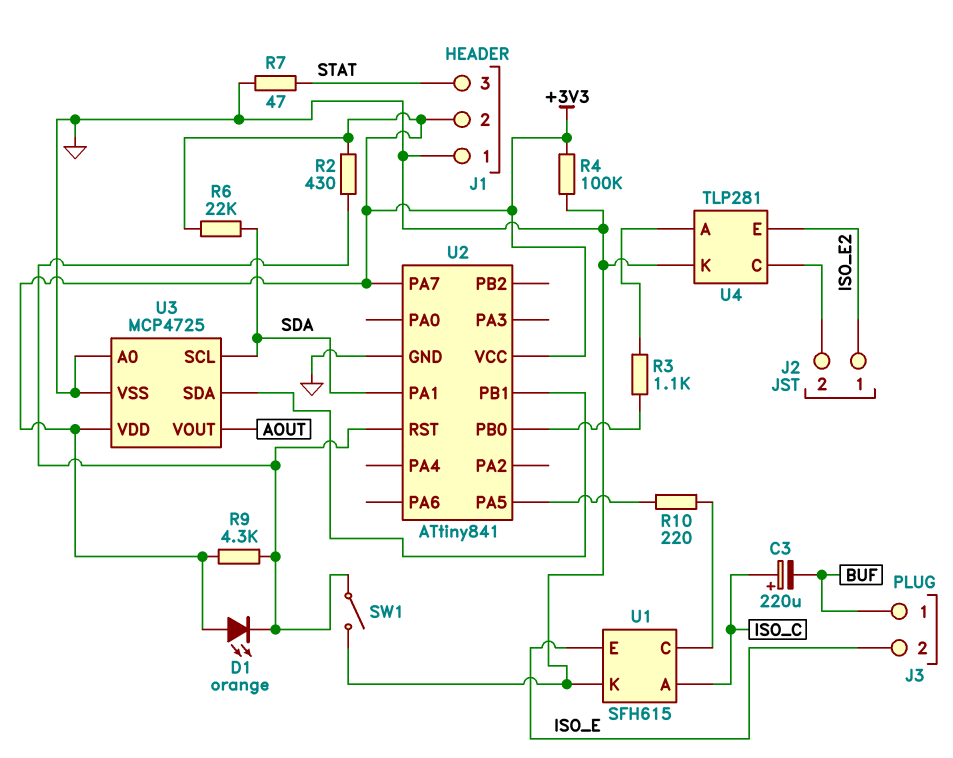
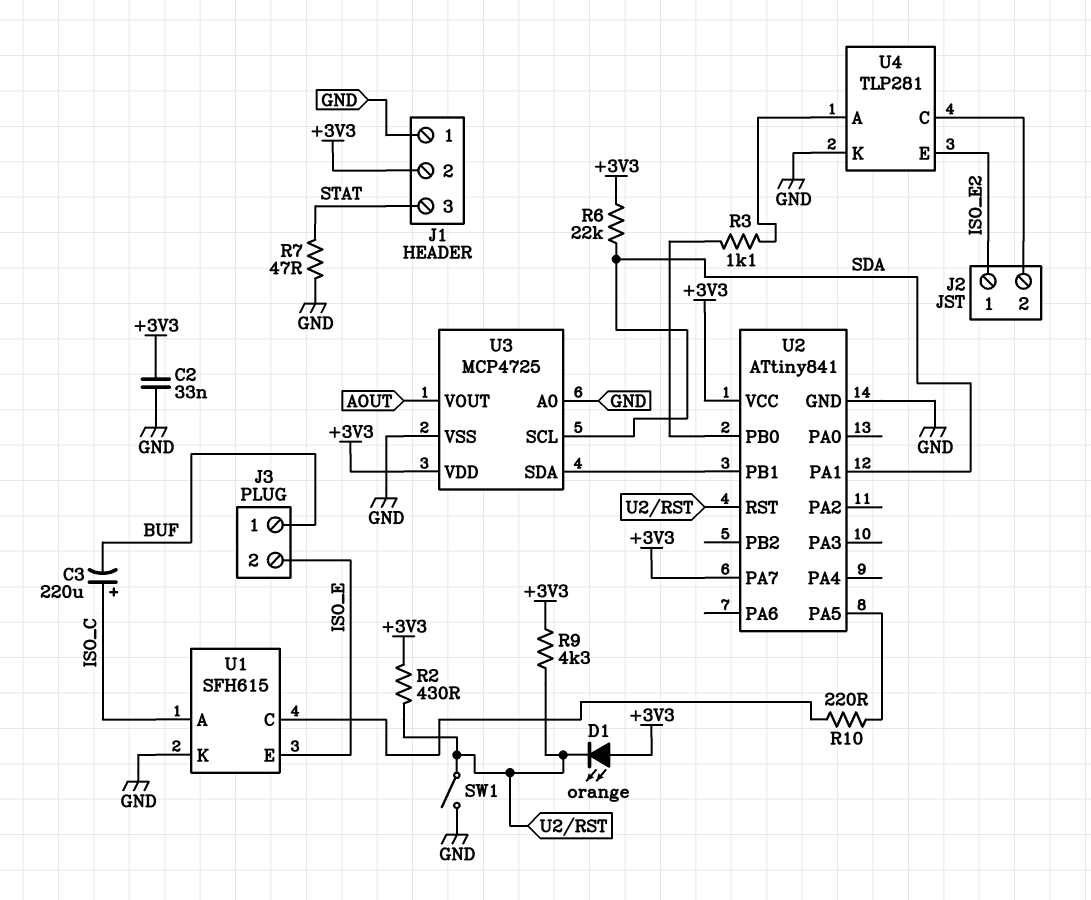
C2: none -> 33nF (+3V3, GND)
R4: 100k (+3V3, GND) -> none

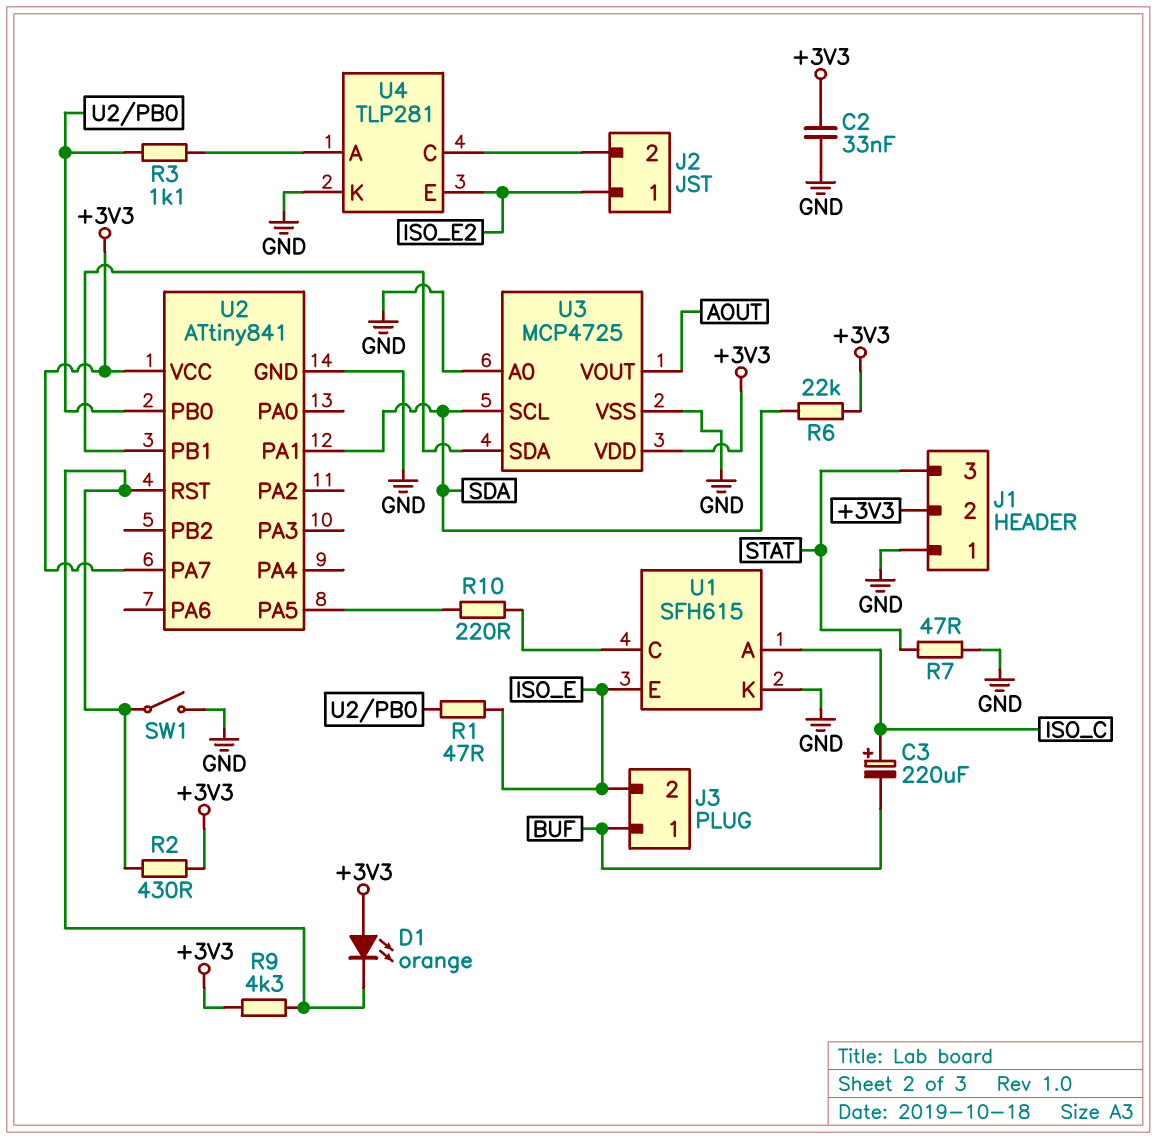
R1: none -> 47 (ISO_E, U2/PB0)

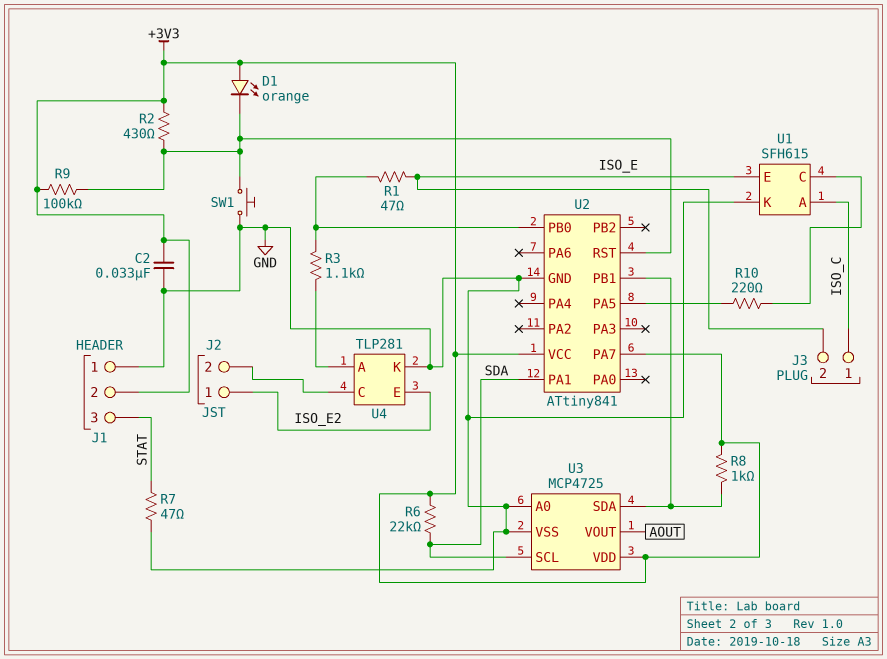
C3: 220uF (plus ISO_C, minus BUF) -> none
J3 pin 1: BUF -> ISO_C
R8: none -> 1k (+3V3, U2/PB1)
R9: 4.3k (+3V3, U2/RST) -> 100k (+3V3, U2/RST)
SW1: switch (GND, U2/RST) -> button (GND, U2/RST)

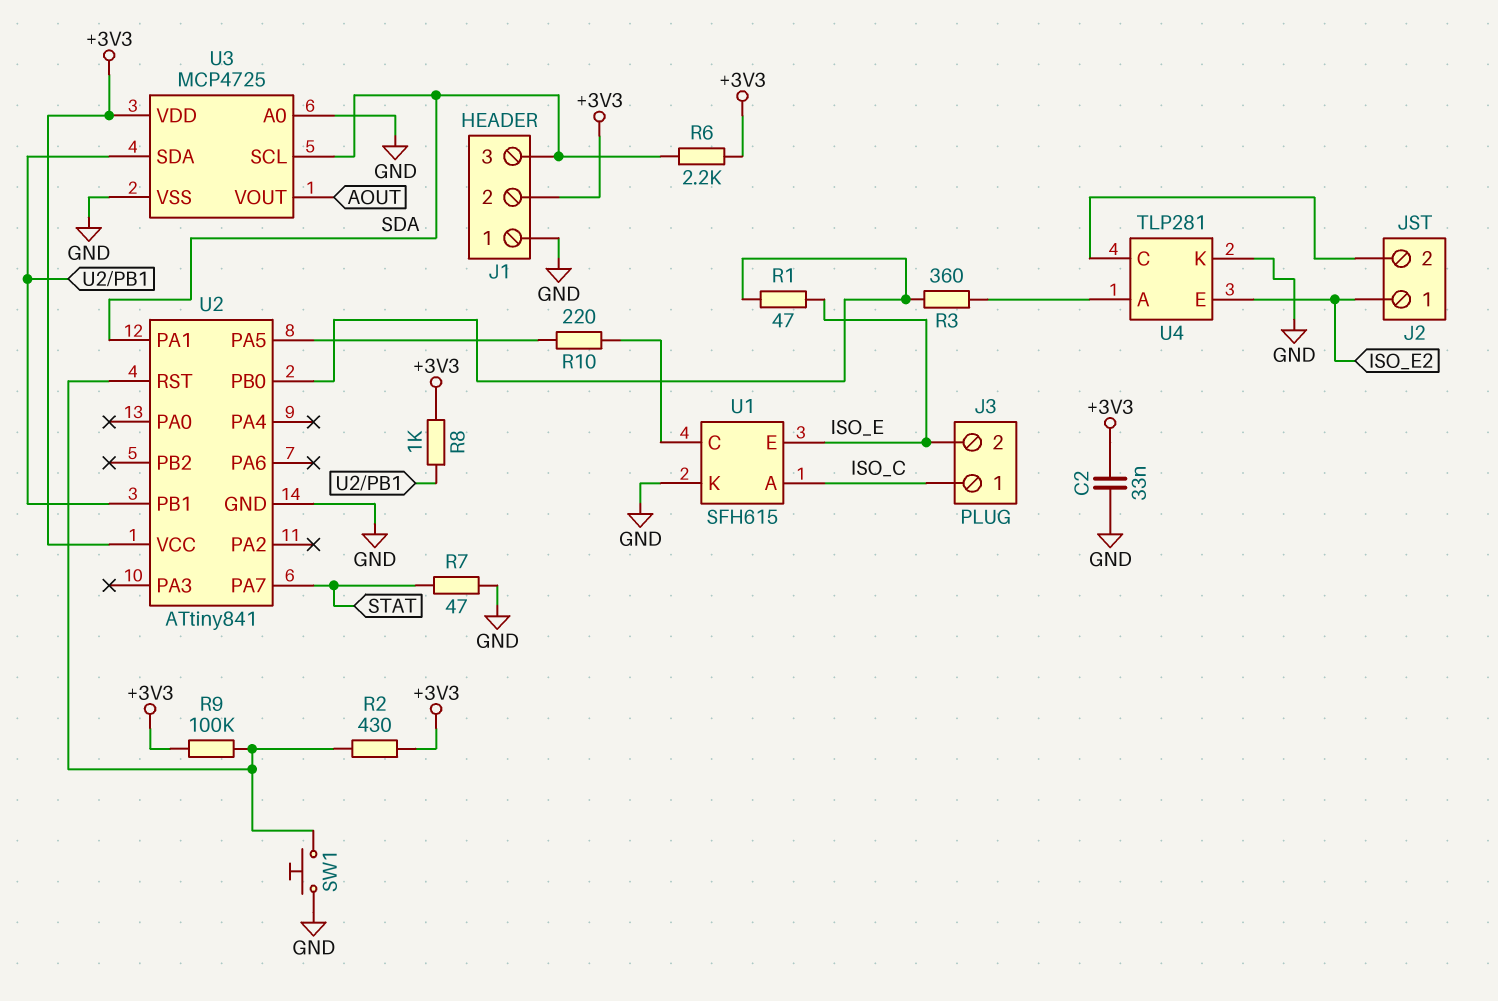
D1: LED orange (A +3V3, K U2/RST) -> none
J1 pin 3: STAT -> SDA
R3: 1.1k (U2/PB0, U4/A) -> 360 (U2/PB0, U4/A)
R6: 22k (+3V3, SDA) -> 2.2k (+3V3, SDA)
U2 pin PA7: +3V3 -> STAT

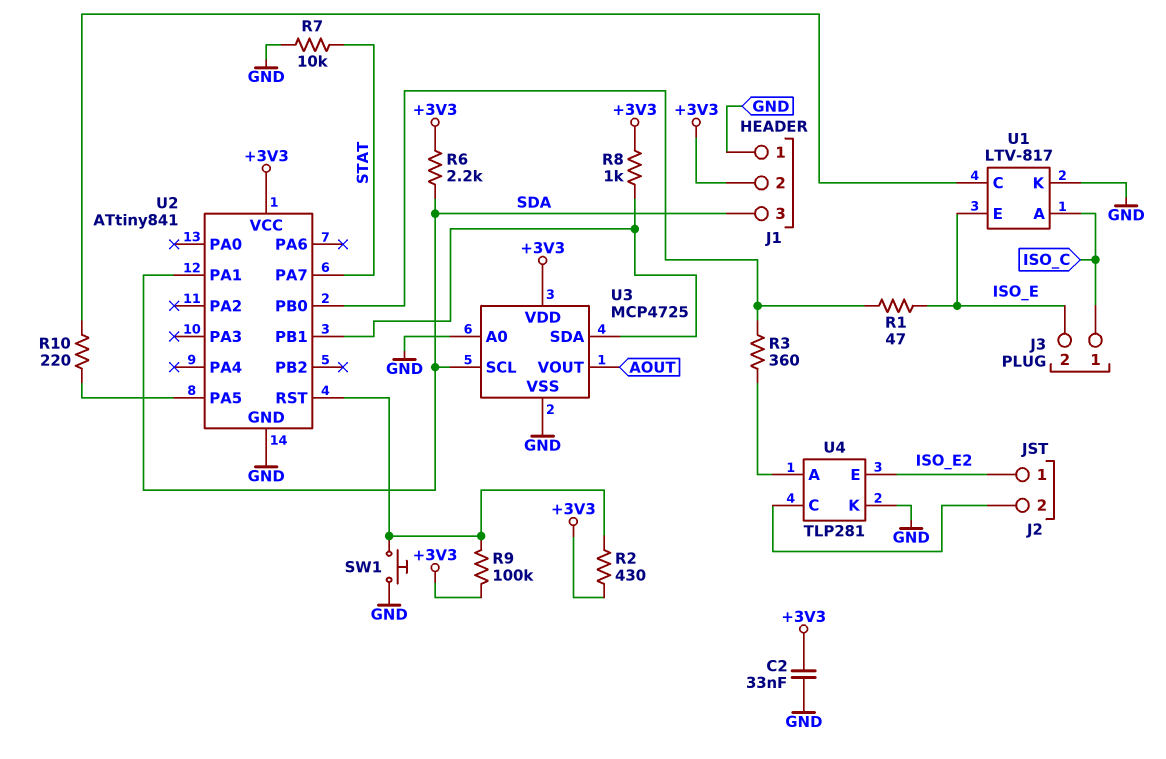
R7: 47 (GND, STAT) -> 10k (GND, STAT)
U1: SFH615 -> LTV-817

